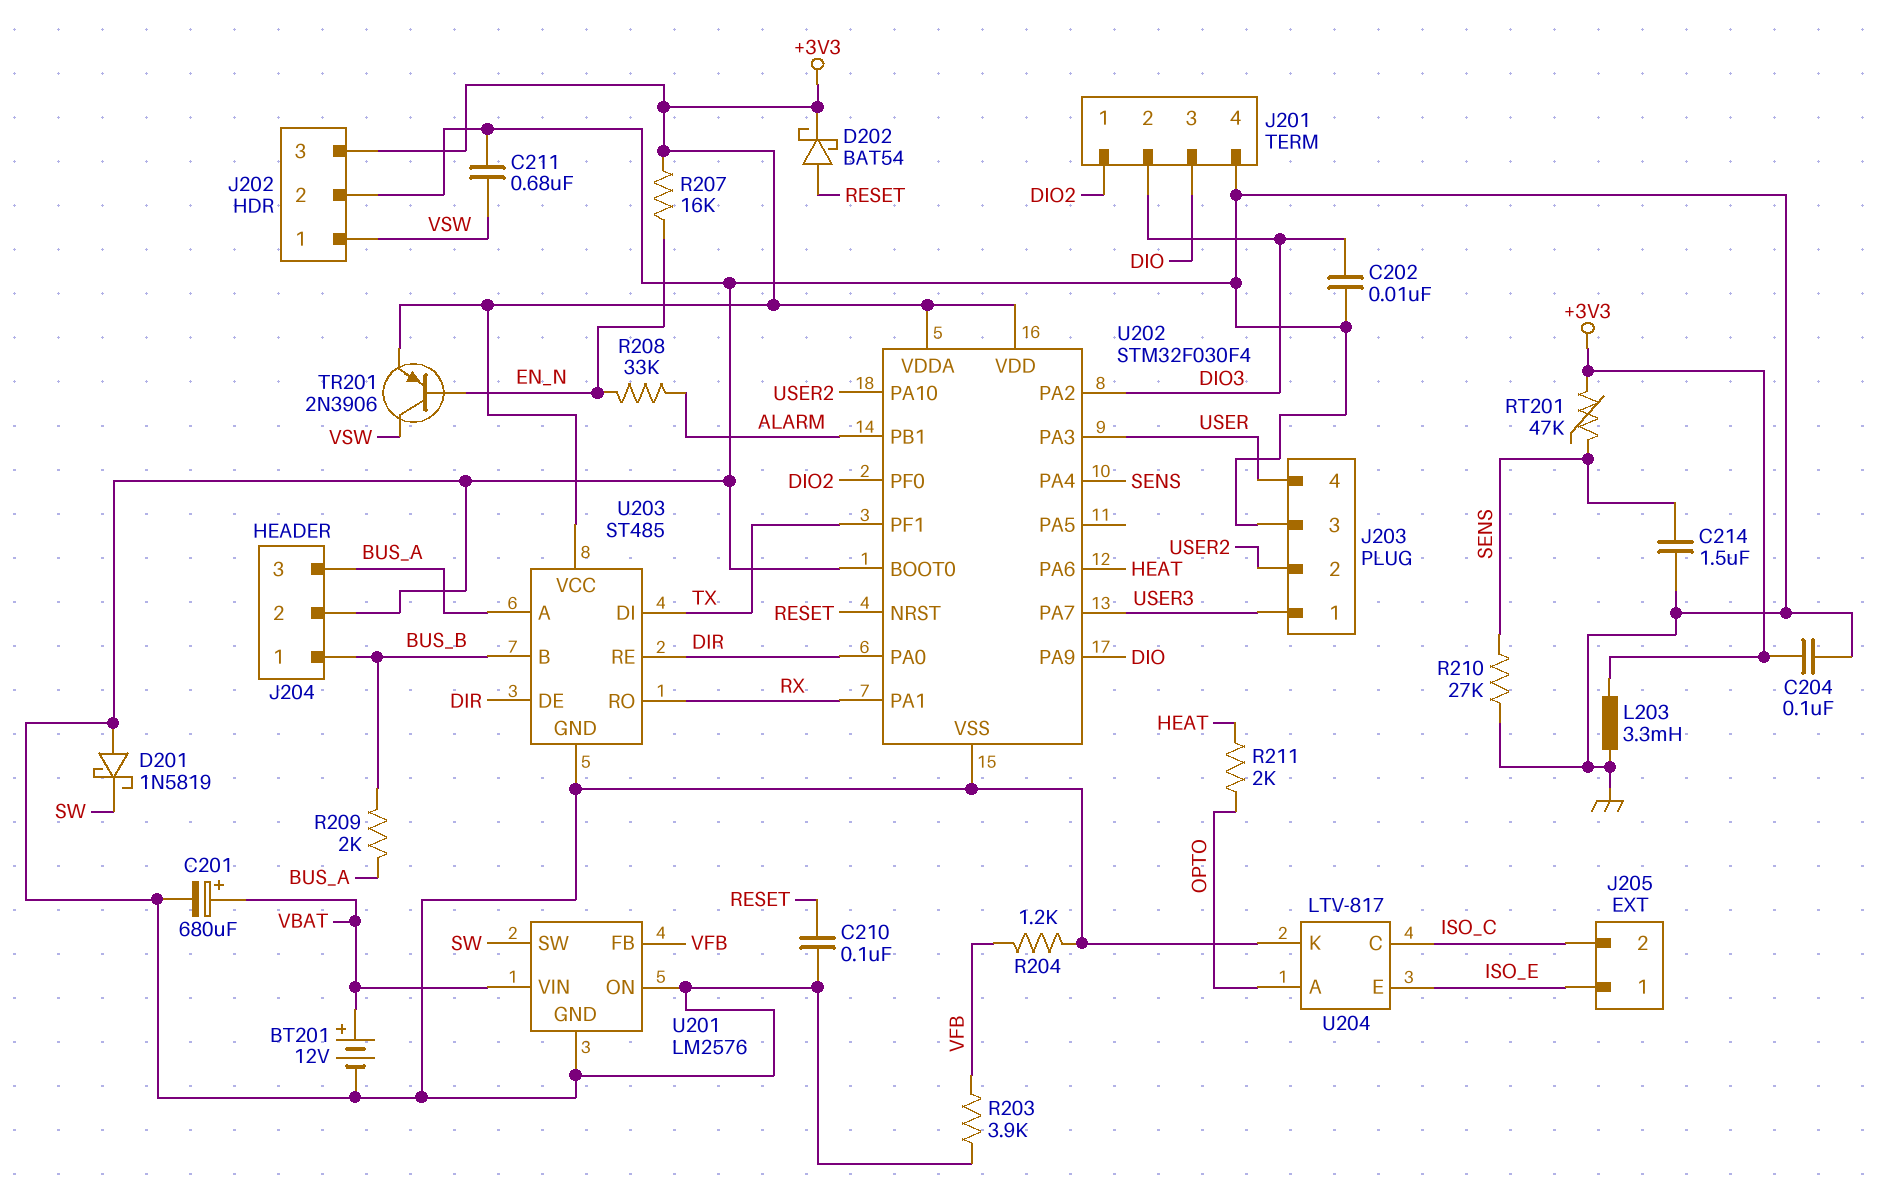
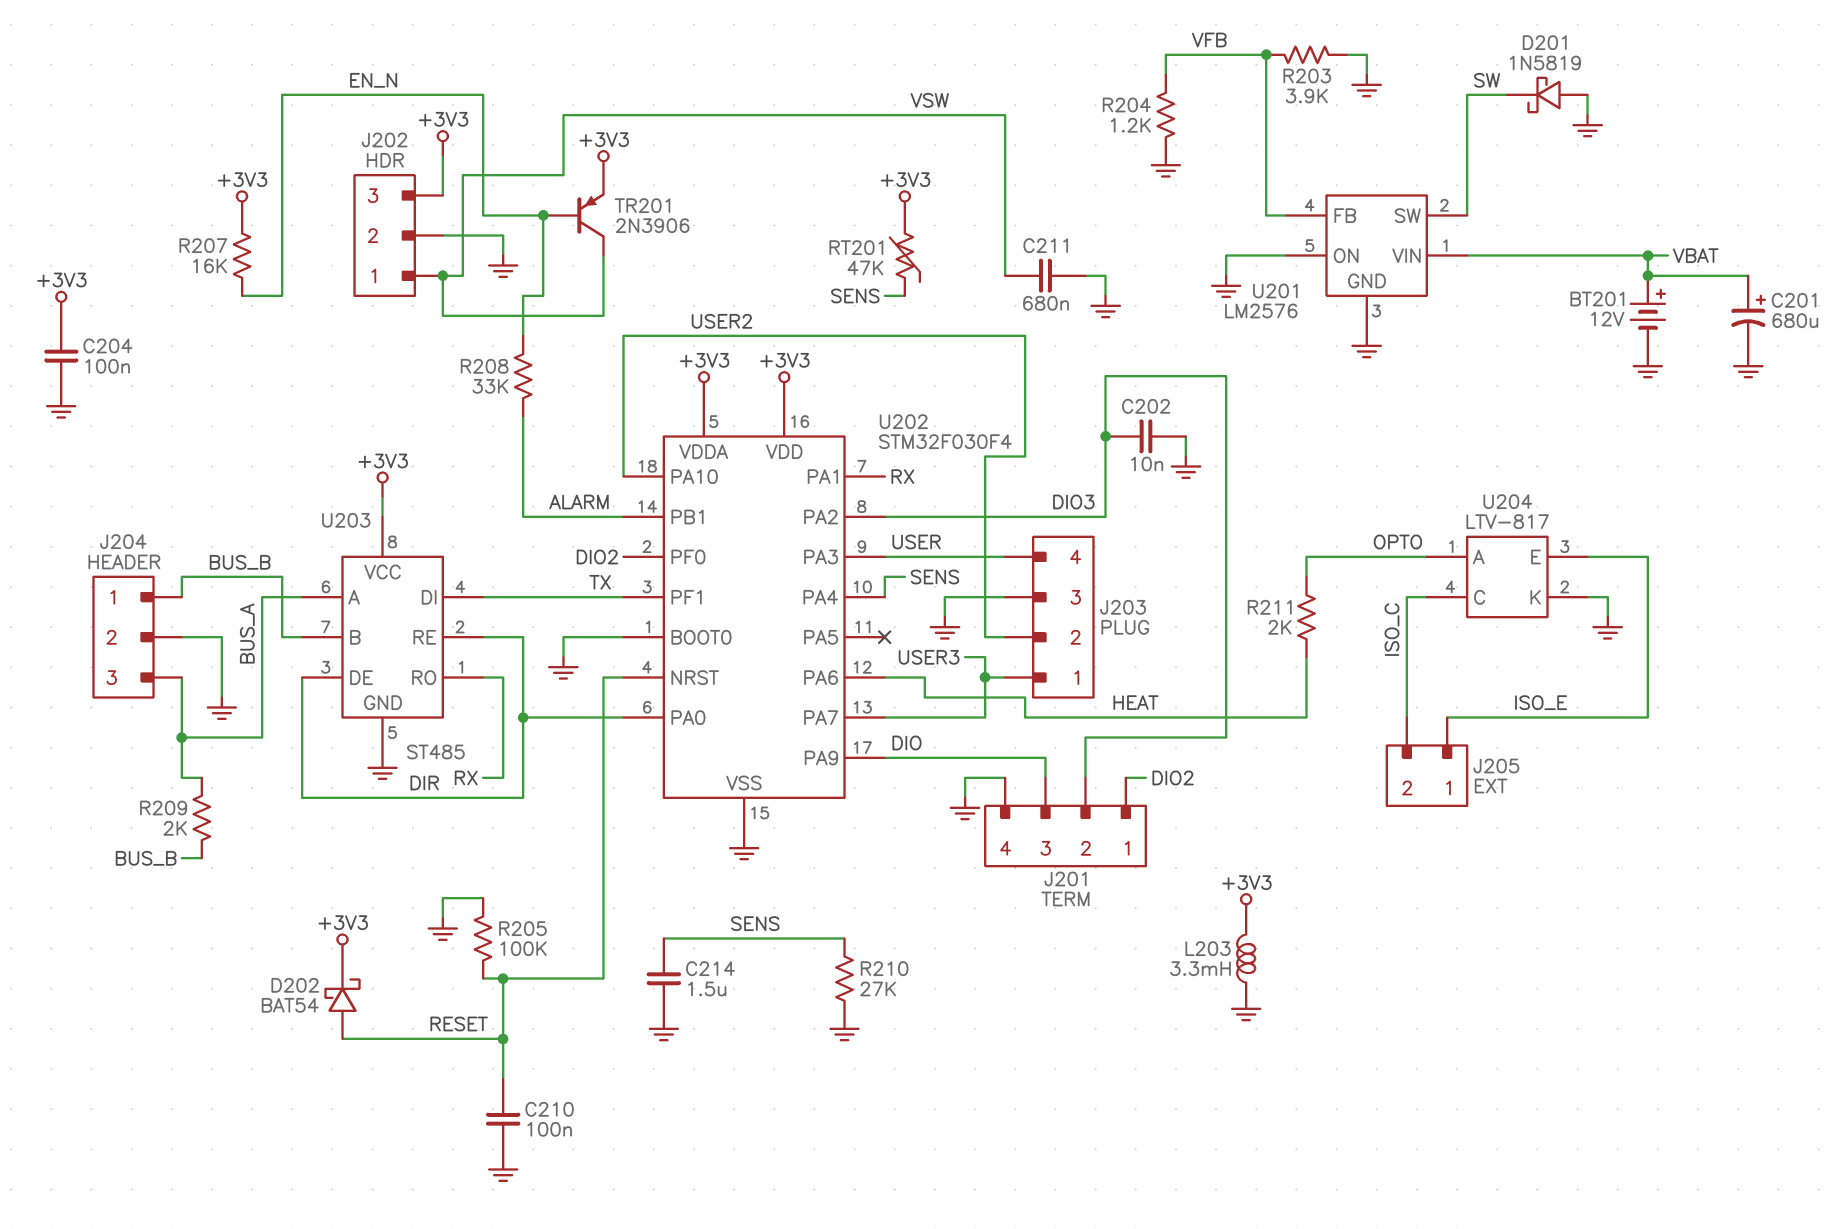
R205: none -> 100k (GND, RESET)

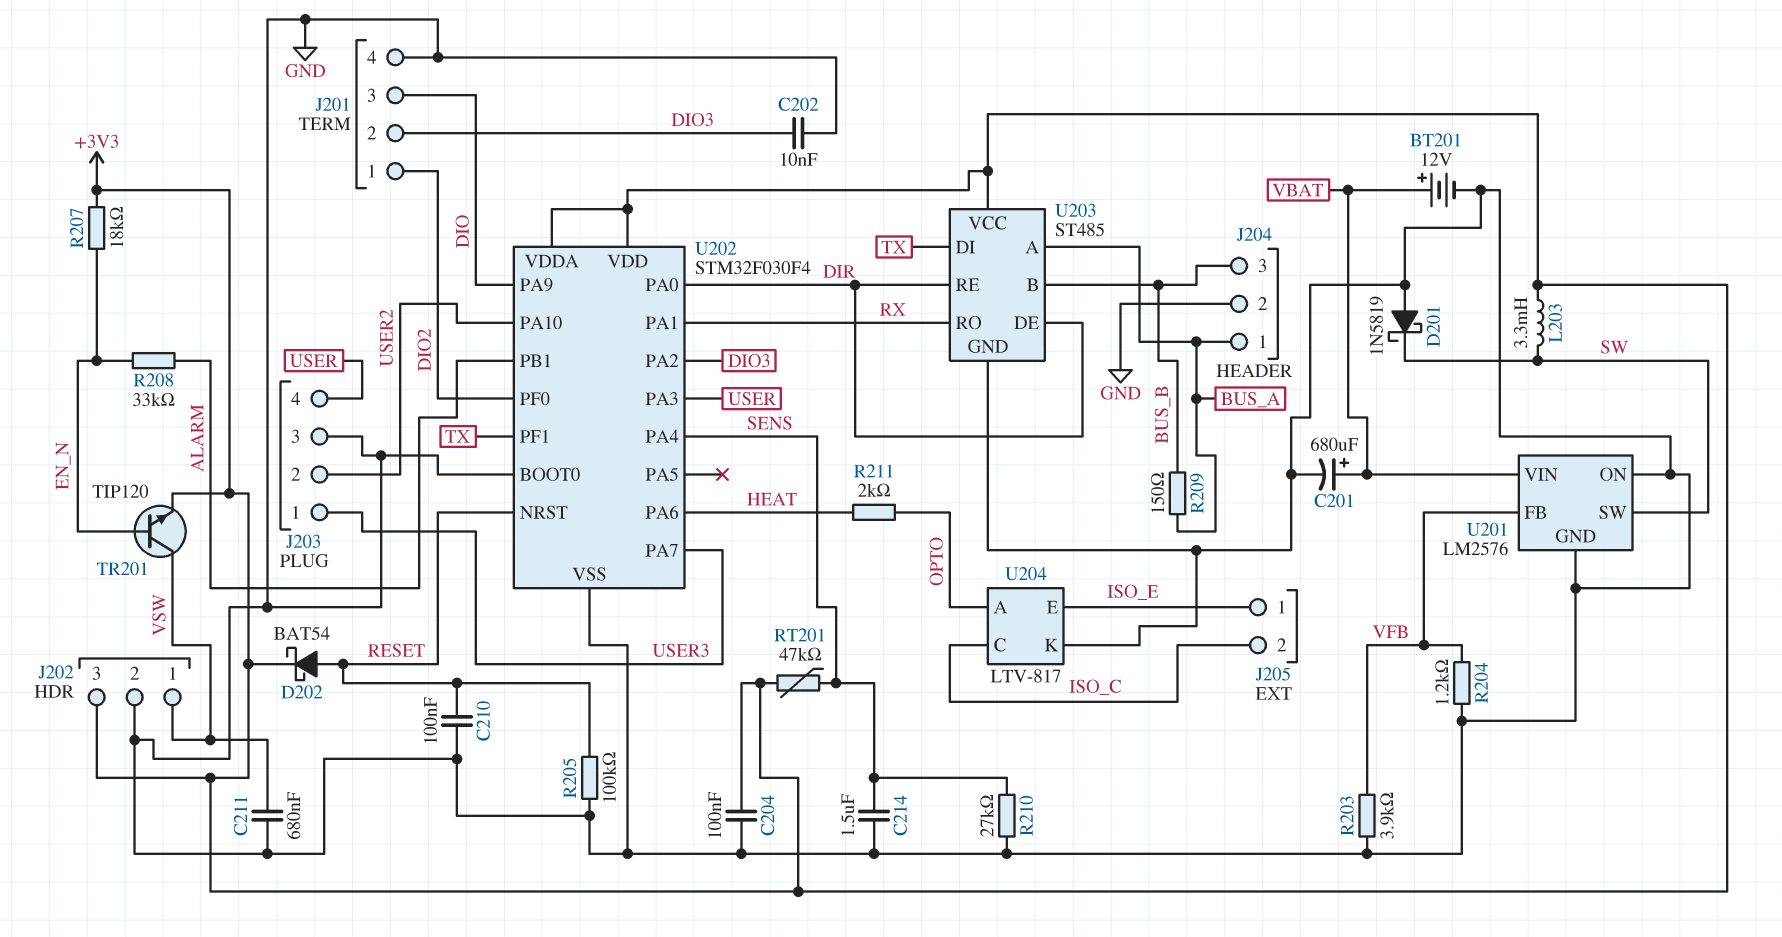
J204 pin 1: BUS_B -> BUS_A
J204 pin 3: BUS_A -> BUS_B
L203: 3.3mH (+3V3, GND) -> 3.3mH (+3V3, SW)
R207: 16k (+3V3, EN_N) -> 18k (+3V3, EN_N)
R209: 2k (BUS_A, BUS_B) -> 150 (BUS_A, BUS_B)
TR201: PNP 2N3906 (B EN_N, C VSW, E +3V3) -> NPN TIP120 (B EN_N, C VSW, E +3V3)

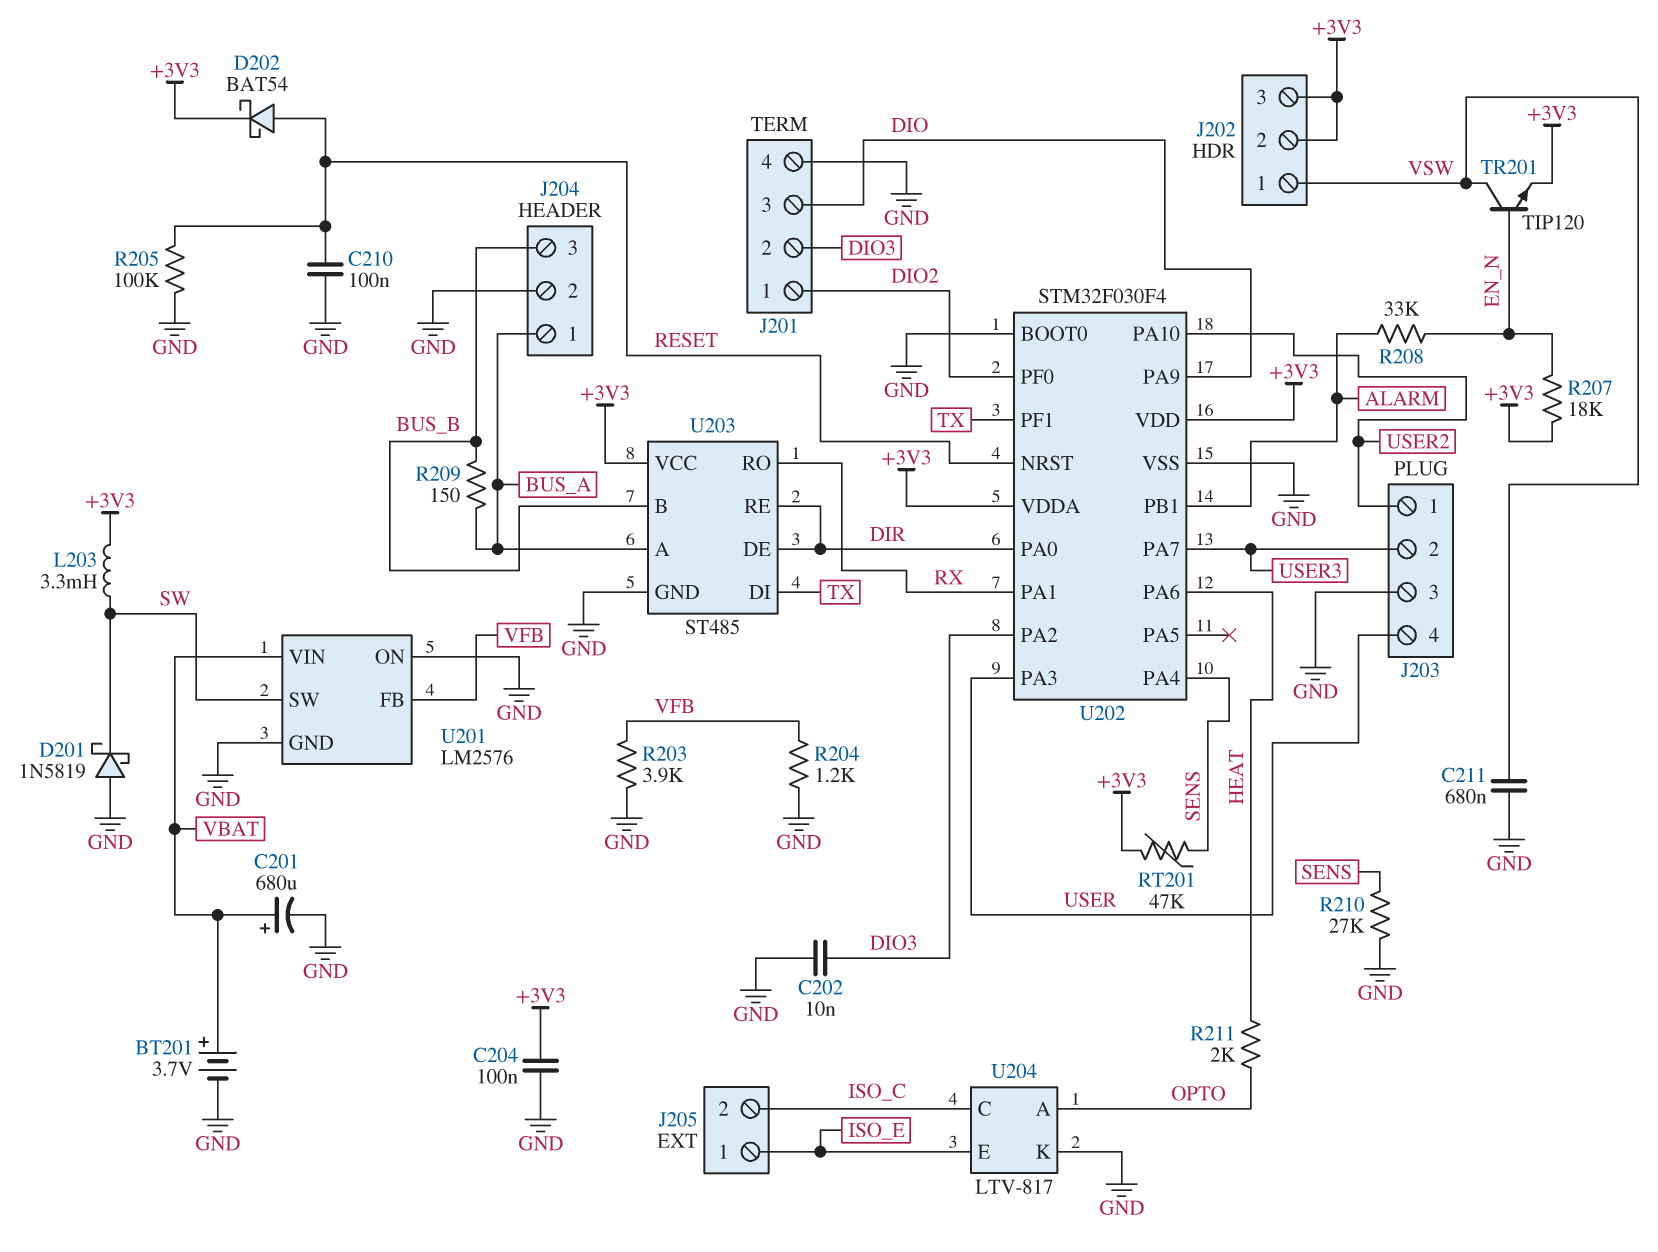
BT201: 12V (plus VBAT, minus GND) -> 3.7V (plus VBAT, minus GND)
C214: 1.5uF (GND, SENS) -> none
J202 pin 2: GND -> +3V3
J203 pin 1: USER3 -> USER2
J203 pin 2: USER2 -> USER3

